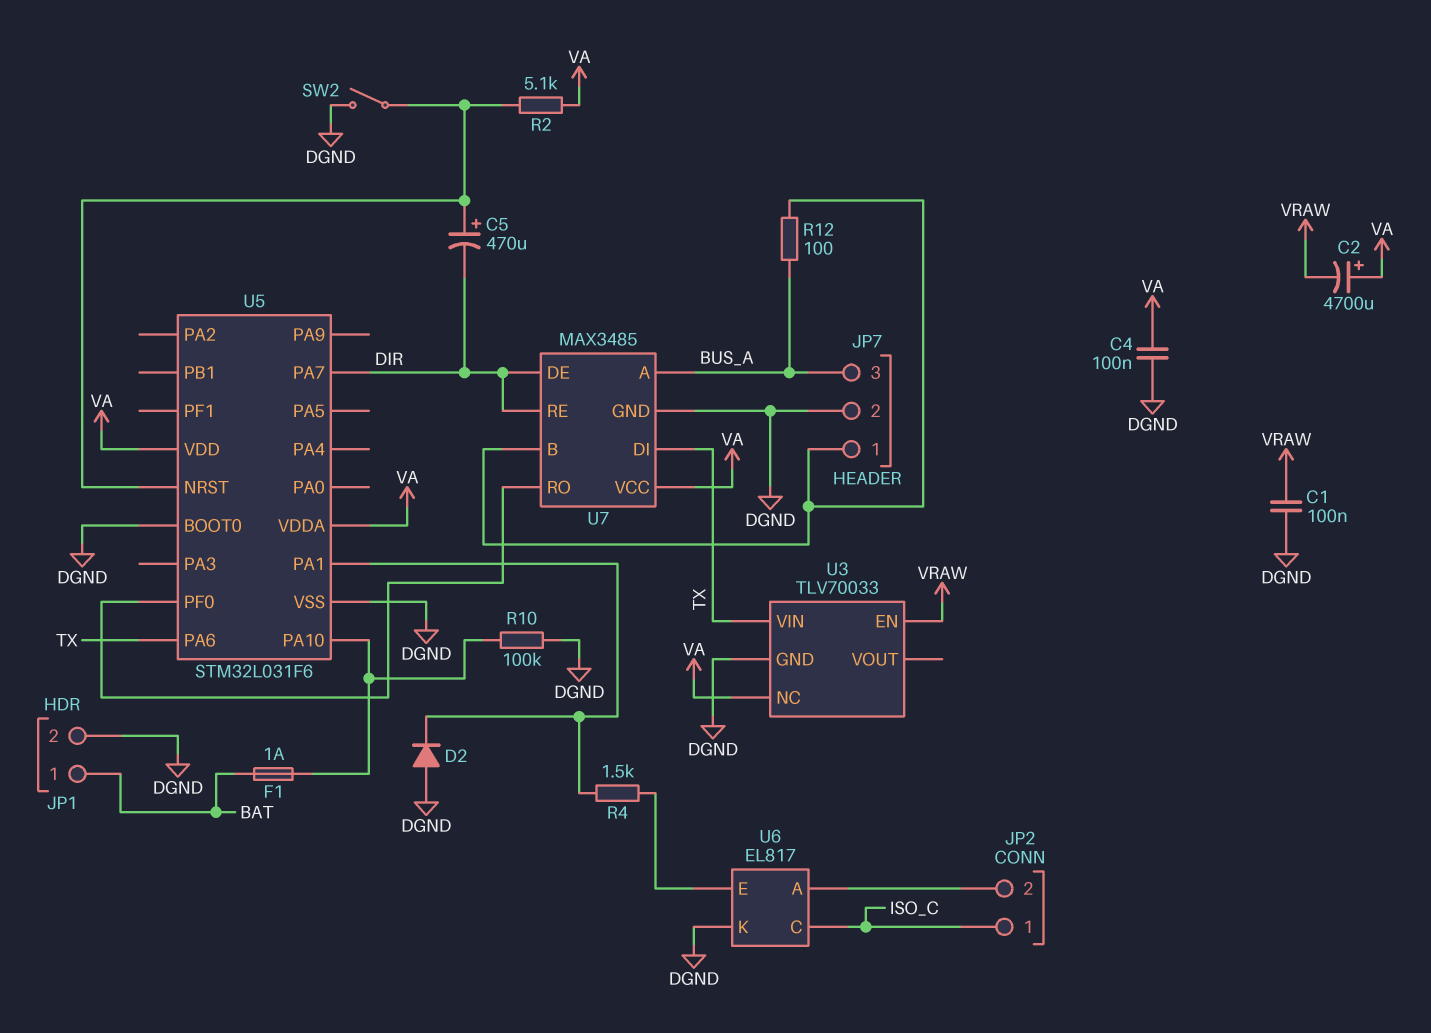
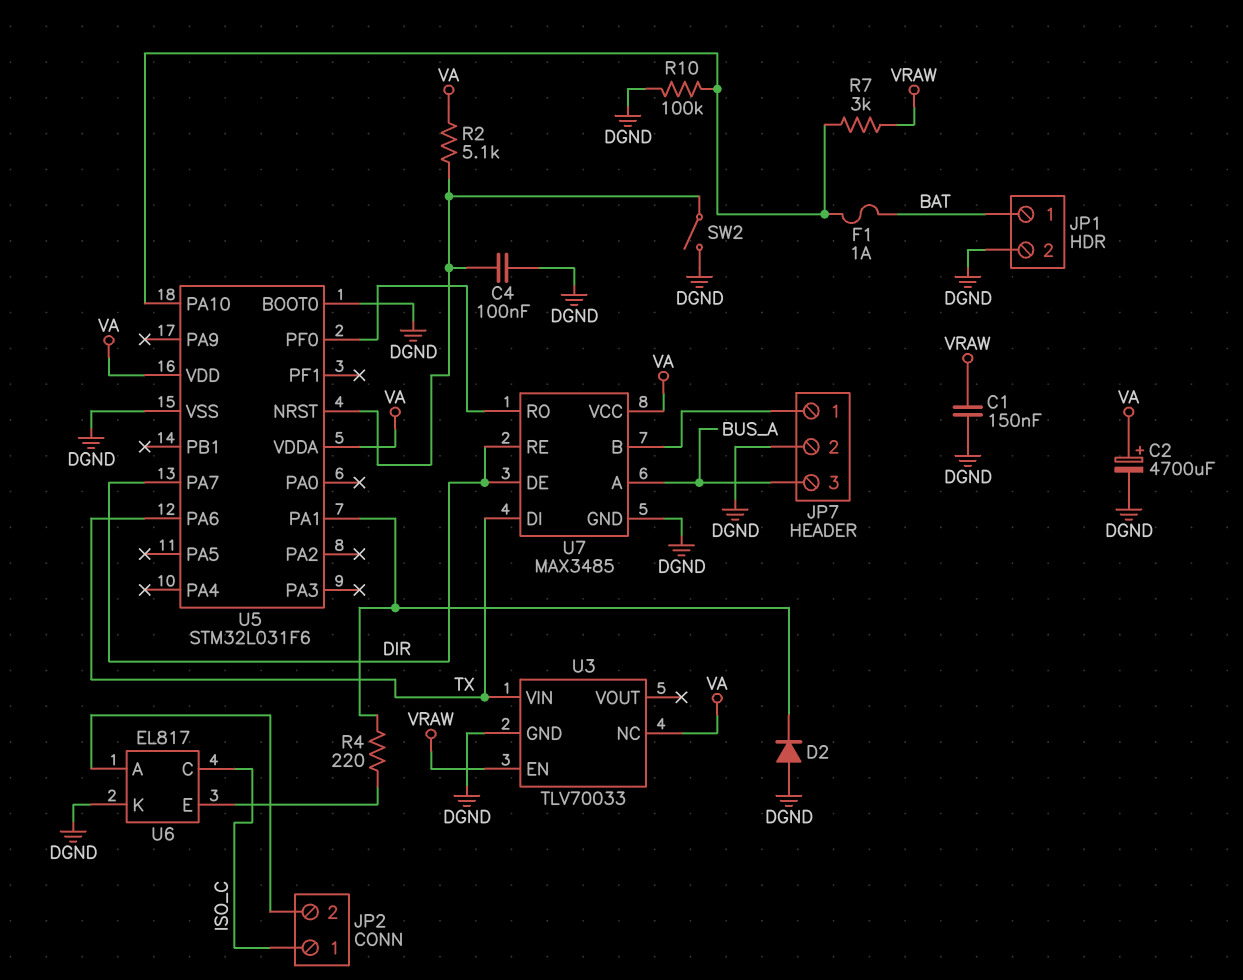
C1: 100nF (DGND, VRAW) -> 150nF (DGND, VRAW)
C2: 4700uF (plus VA, minus VRAW) -> 4700uF (plus VA, minus DGND)
C4: 100nF (DGND, VA) -> 100nF (DGND, U5/NRST)
C5: 470uF (plus U5/NRST, minus DIR) -> none
R4: 1.5k (U5/PA1, U6/E) -> 220 (U5/PA1, U6/E)
R7: none -> 3k (U5/PA10, VRAW)
R12: 100 (BUS_A, JP7/1) -> none

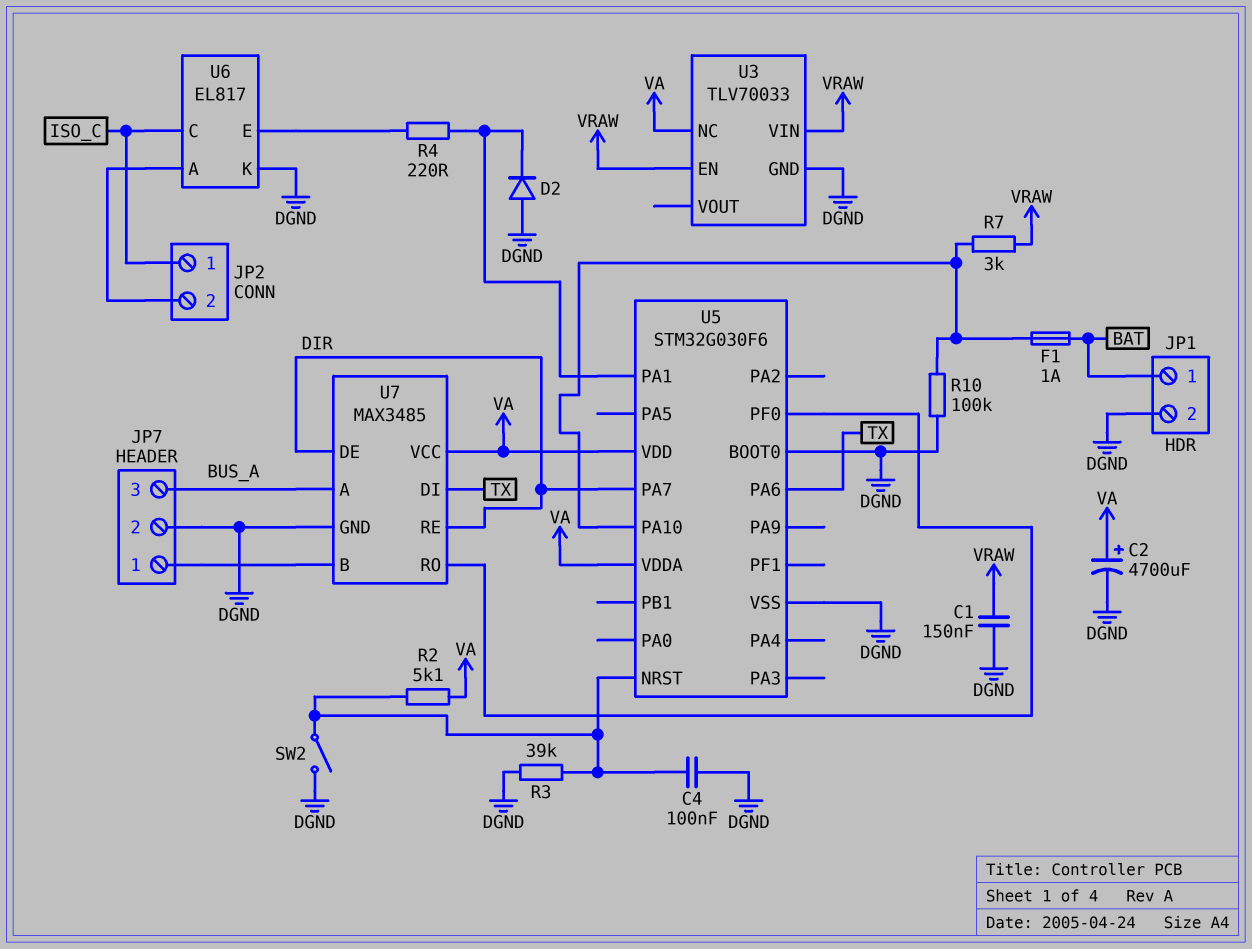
R3: none -> 39k (DGND, U5/NRST)
U3 pin VIN: TX -> VRAW
U5: STM32L031F6 -> STM32G030F6

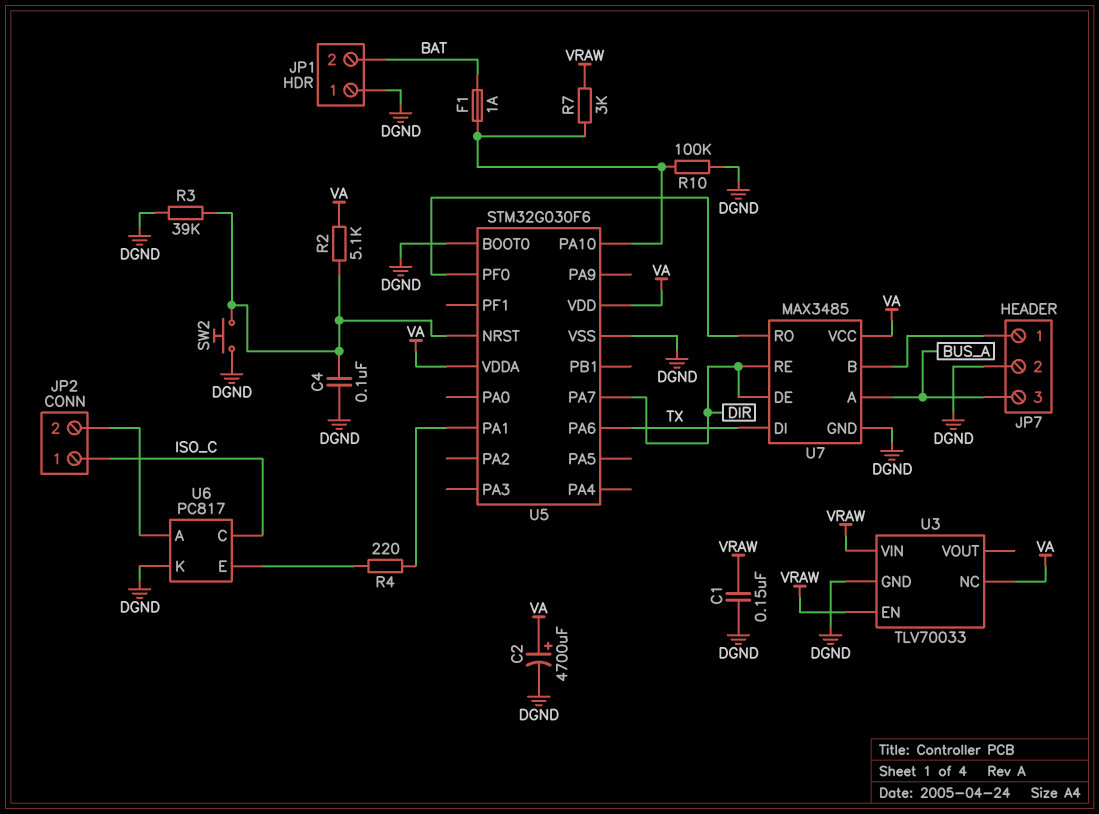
D2: diode (A DGND, K U5/PA1) -> none
JP1 pin 1: BAT -> DGND
JP1 pin 2: DGND -> BAT
SW2: switch (DGND, U5/NRST) -> button (DGND, U5/NRST)
U6: EL817 -> PC817

